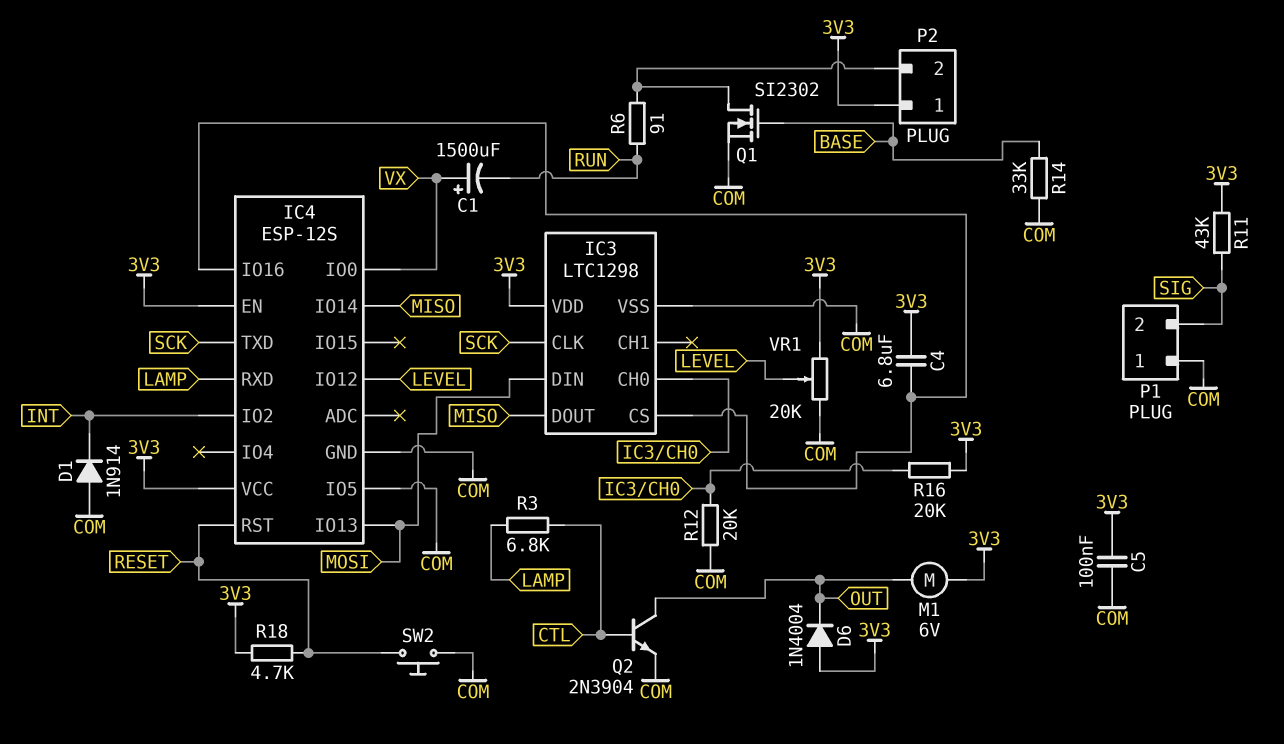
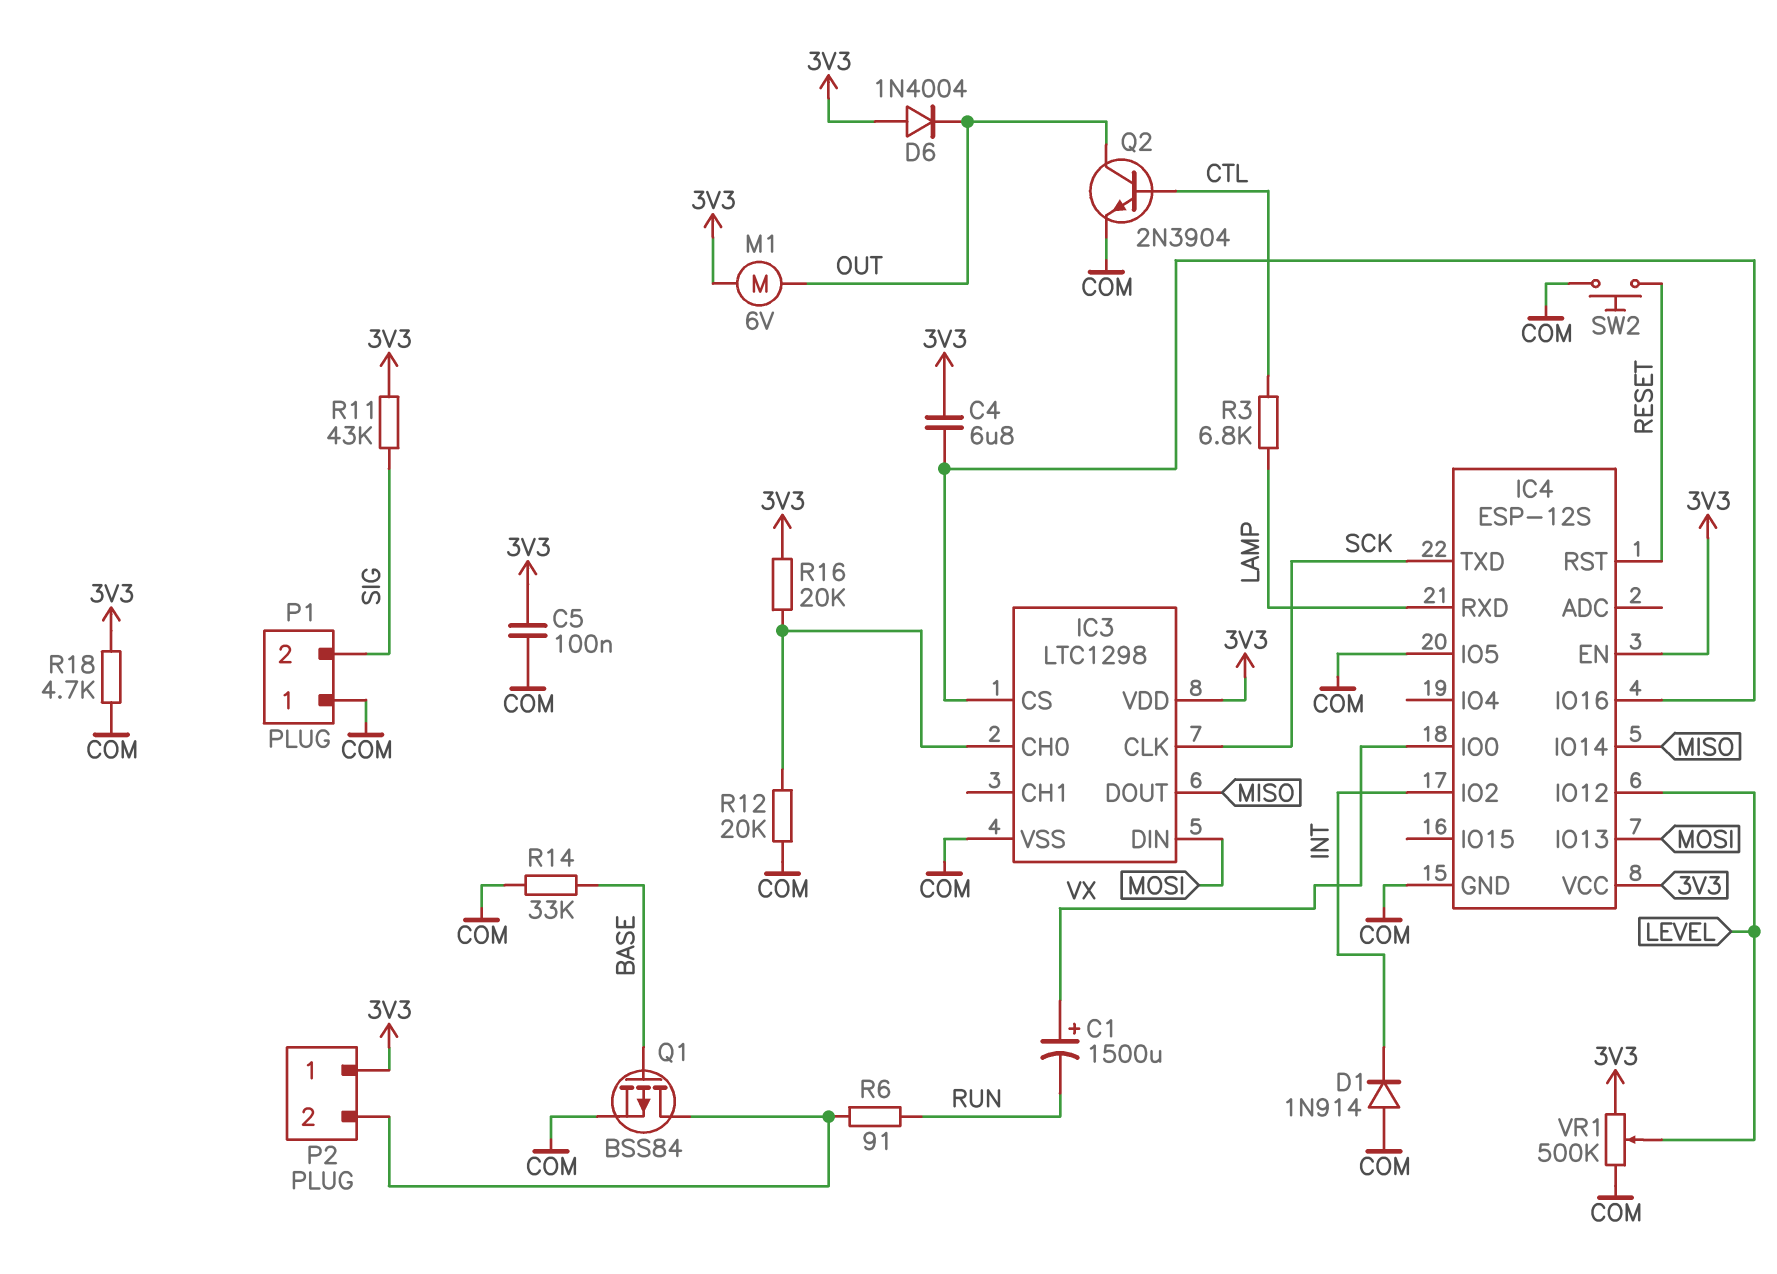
Q1: NMOS SI2302 (G BASE, D P2/2, S COM) -> PMOS BSS84 (G BASE, D P2/2, S COM)
R18: 4.7k (3V3, RESET) -> 4.7k (3V3, COM)
VR1: 20k (3V3, COM, wiper LEVEL) -> 500k (3V3, COM, wiper LEVEL)

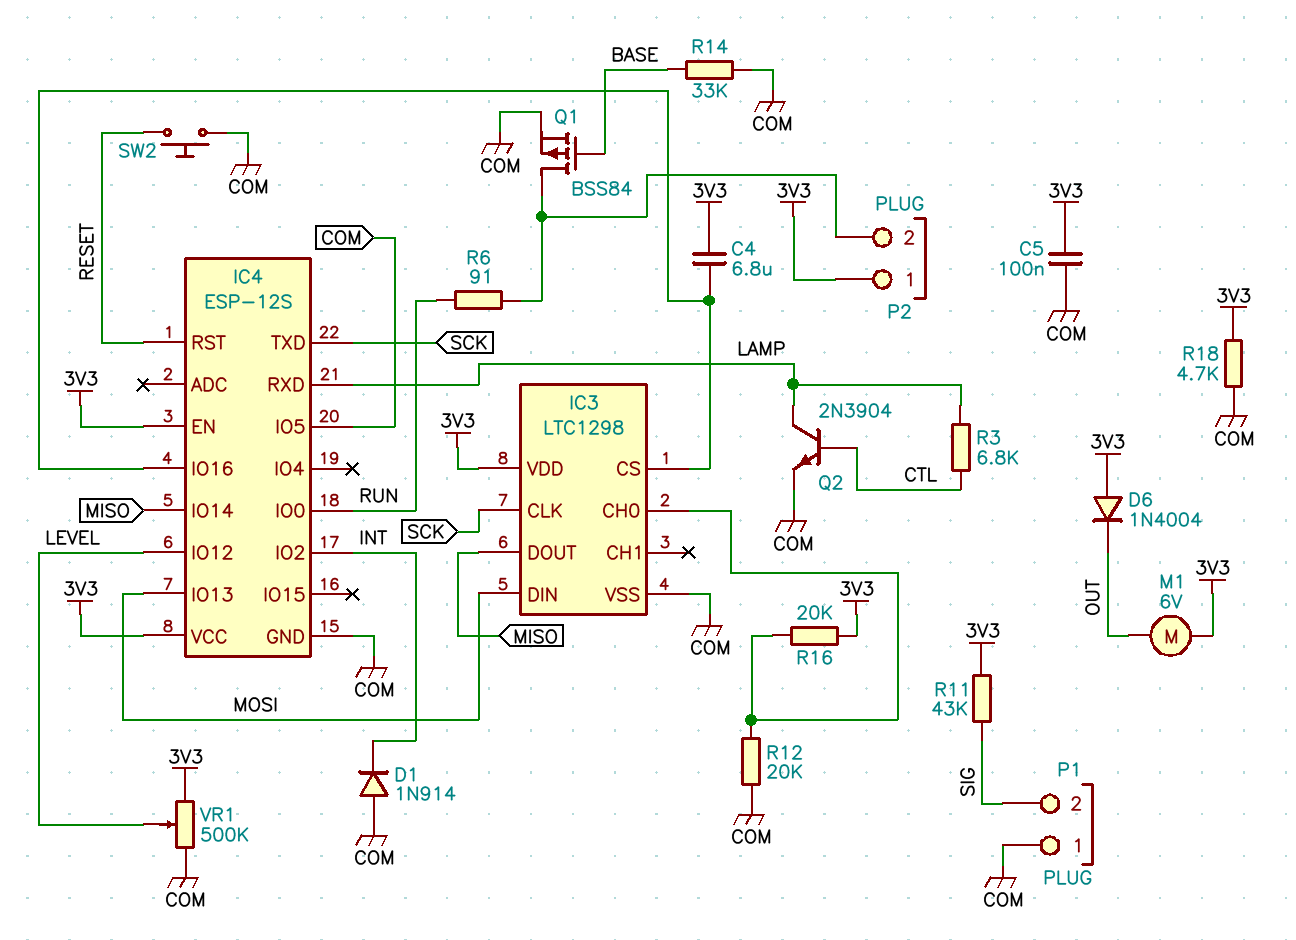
C1: 1500uF (plus VX, minus RUN) -> none
IC4 pin IO0: VX -> RUN
Q2: NPN 2N3904 (B CTL, C OUT, E COM) -> NPN 2N3904 (B CTL, C LAMP, E COM)

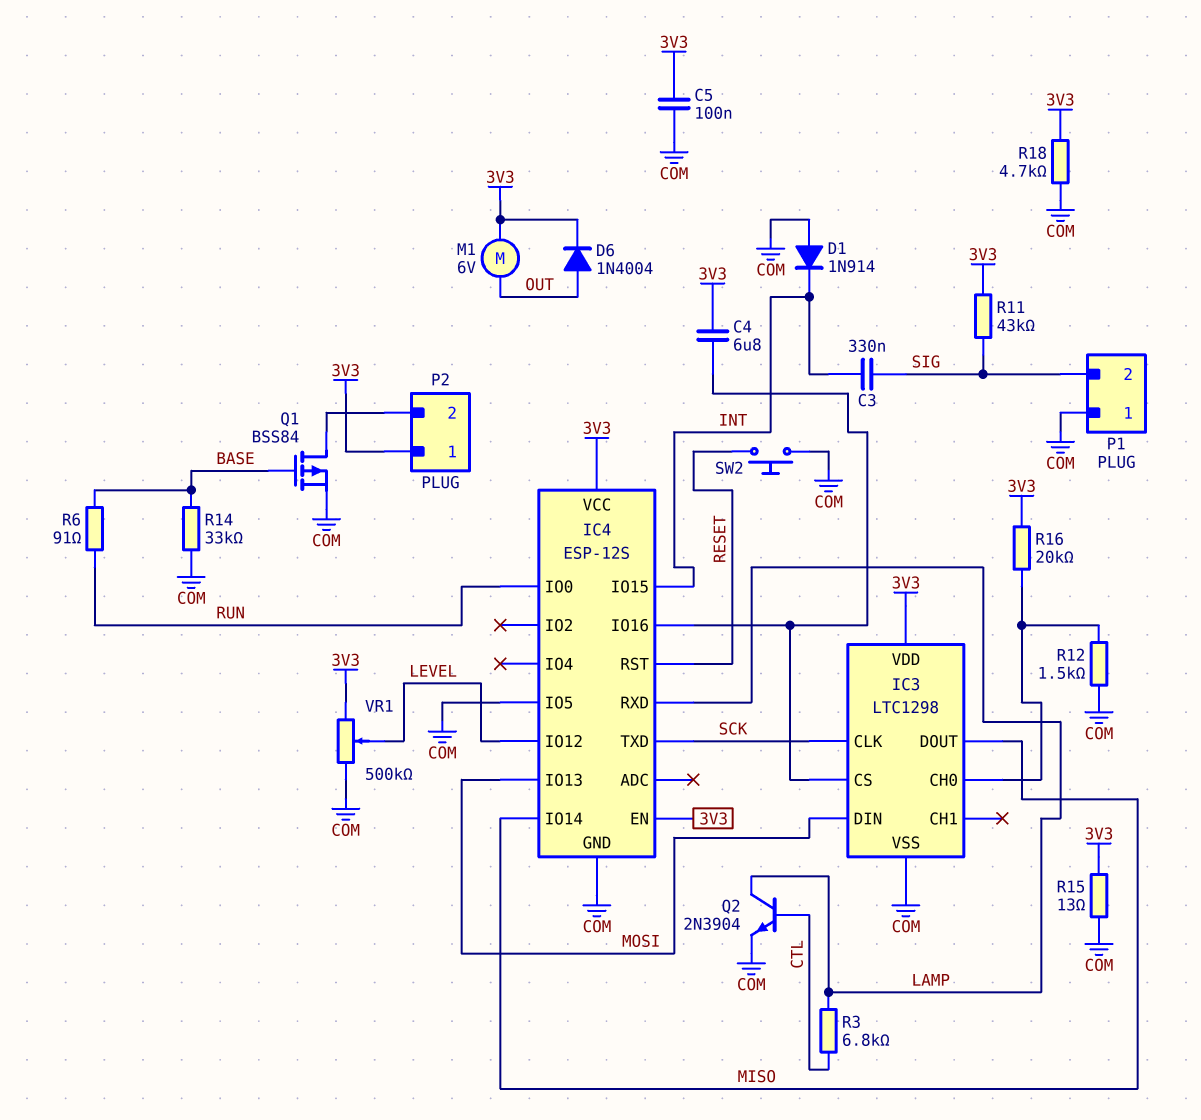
C3: none -> 330nF (INT, SIG)
D6: diode 1N4004 (A 3V3, K OUT) -> diode 1N4004 (A OUT, K 3V3)
IC4 pin IO2: INT -> none
IC4 pin IO15: none -> INT
R6: 91 (P2/2, RUN) -> 91 (BASE, RUN)
R12: 20k (COM, IC3/CH0) -> 1.5k (COM, IC3/CH0)
R15: none -> 13 (3V3, COM)

